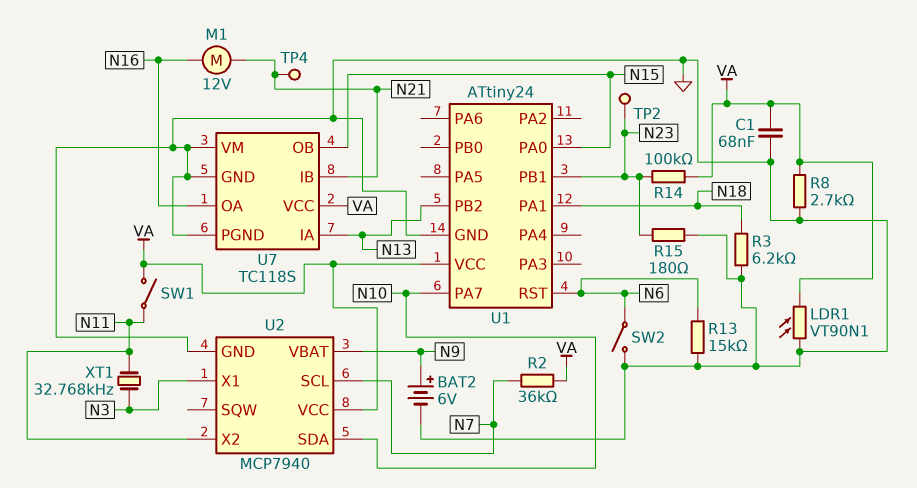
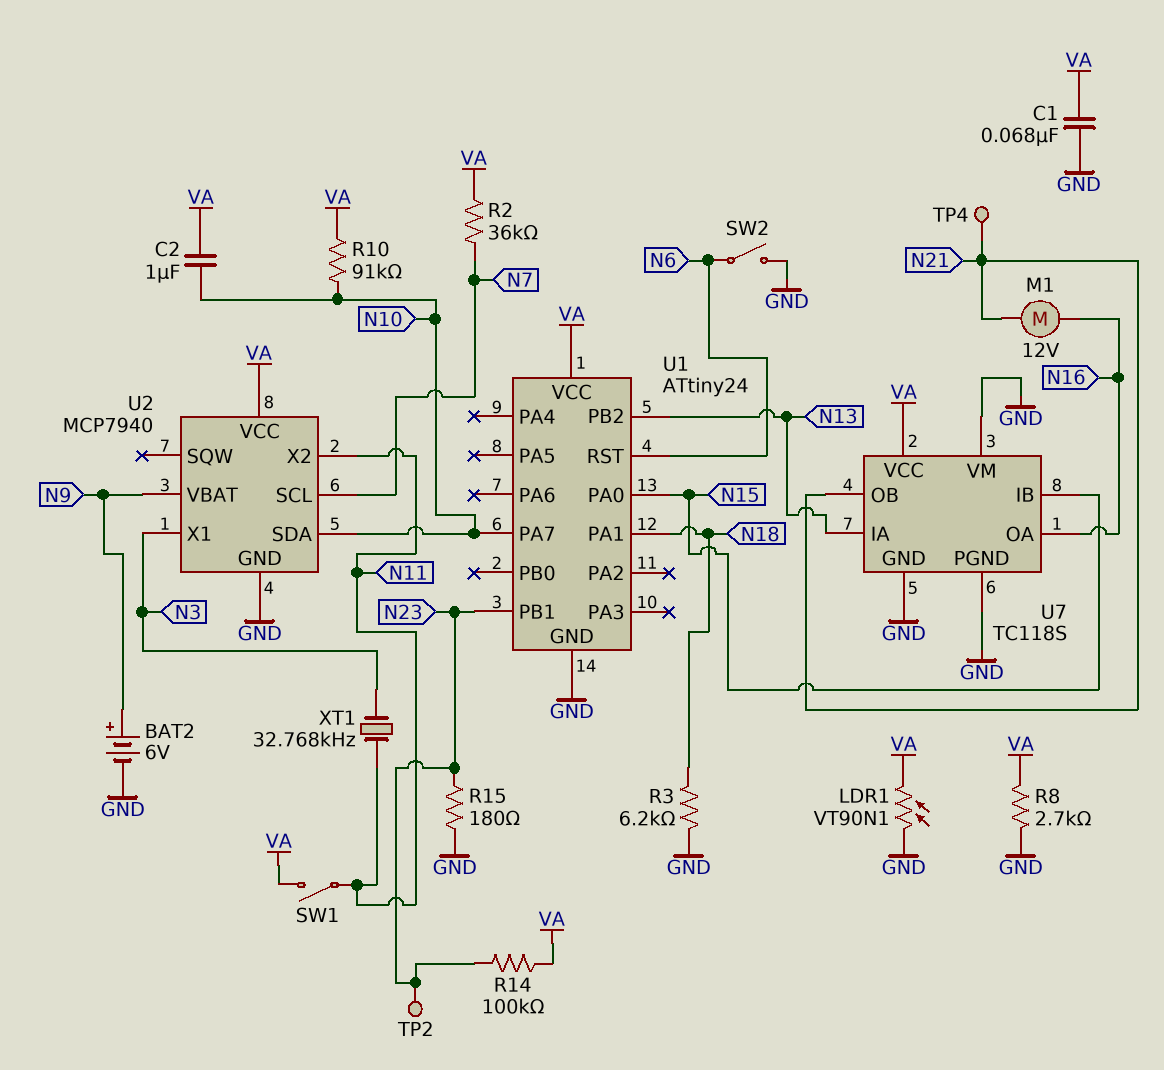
C2: none -> 1uF (N10, VA)
R10: none -> 91k (N10, VA)
R13: 15k (GND, N6) -> none
U7 pin IB: N21 -> N15
U7 pin OB: N15 -> N21

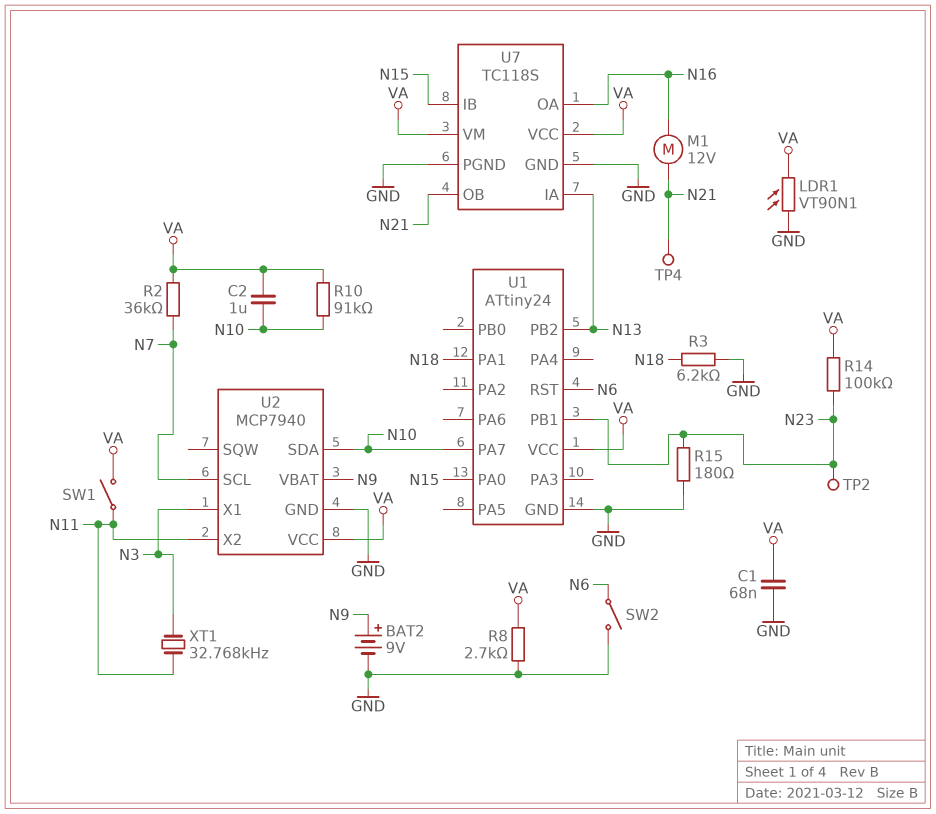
BAT2: 6V (plus N9, minus GND) -> 9V (plus N9, minus GND)
U7 pin VM: GND -> VA

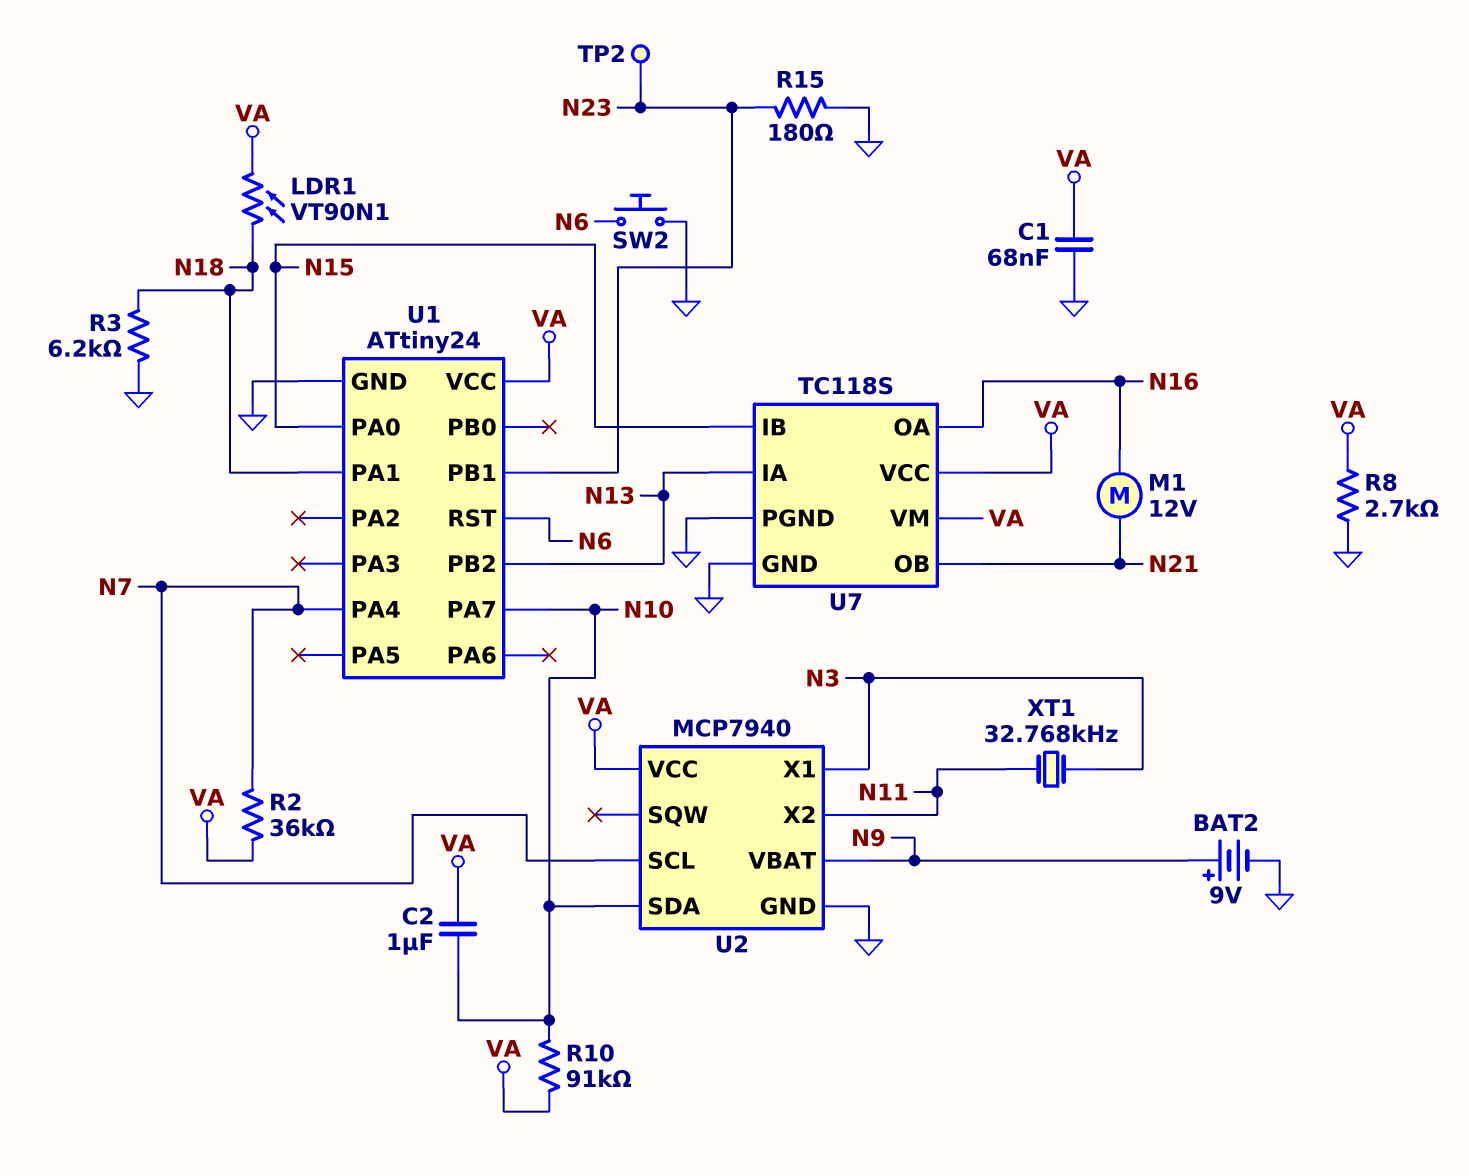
LDR1: VT90N1 (GND, VA) -> VT90N1 (N18, VA)
R14: 100k (N23, VA) -> none
SW1: switch (N11, VA) -> none
SW2: switch (GND, N6) -> button (GND, N6)
TP4: test point (N21) -> none
U1 pin PA4: none -> N7

